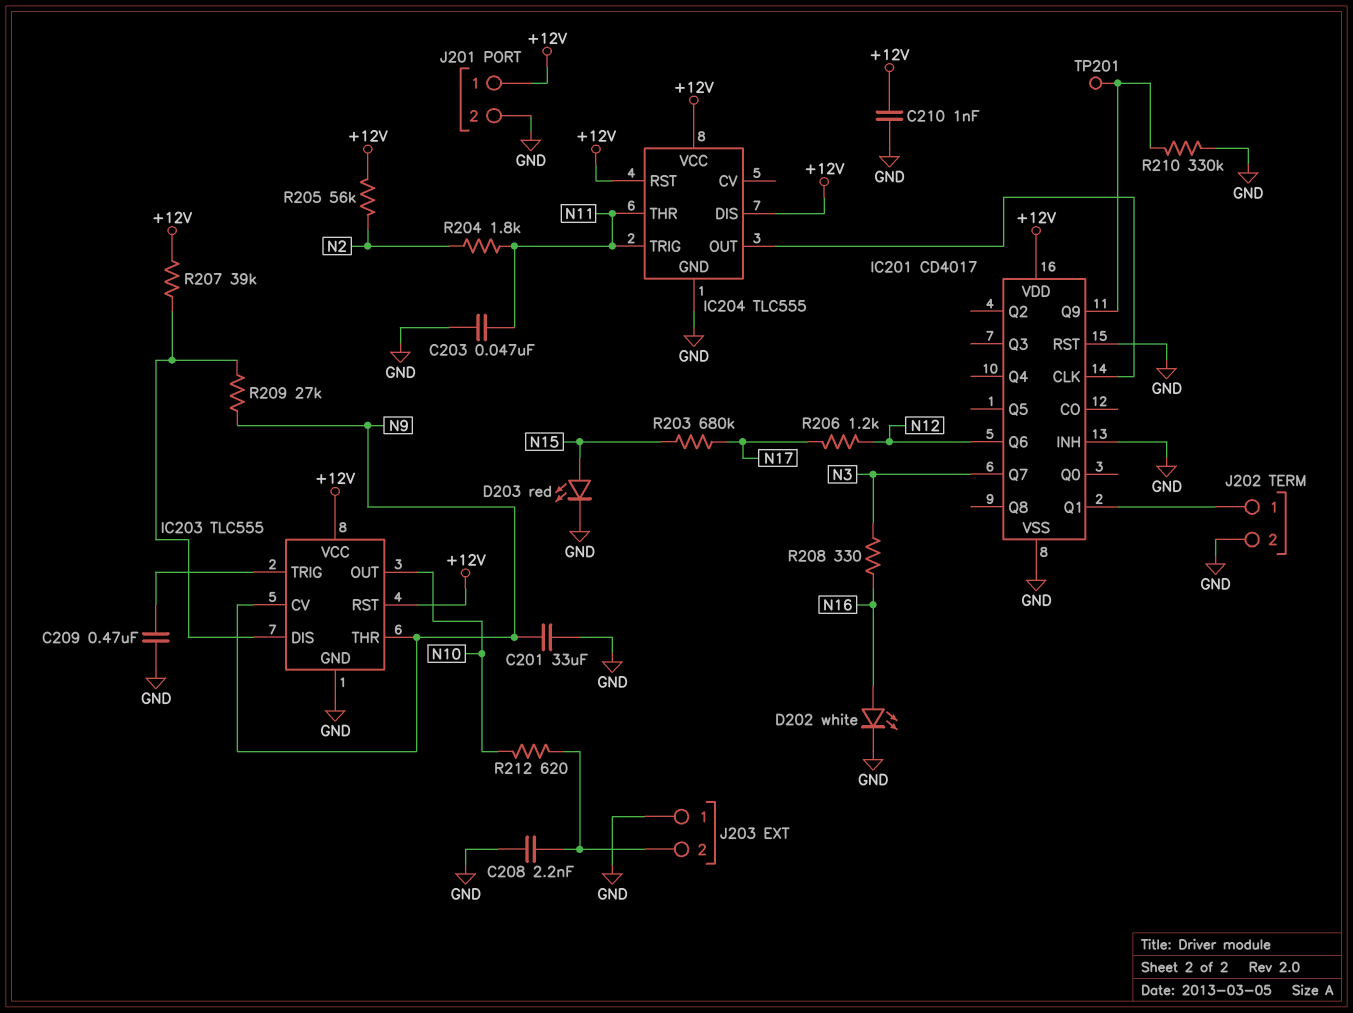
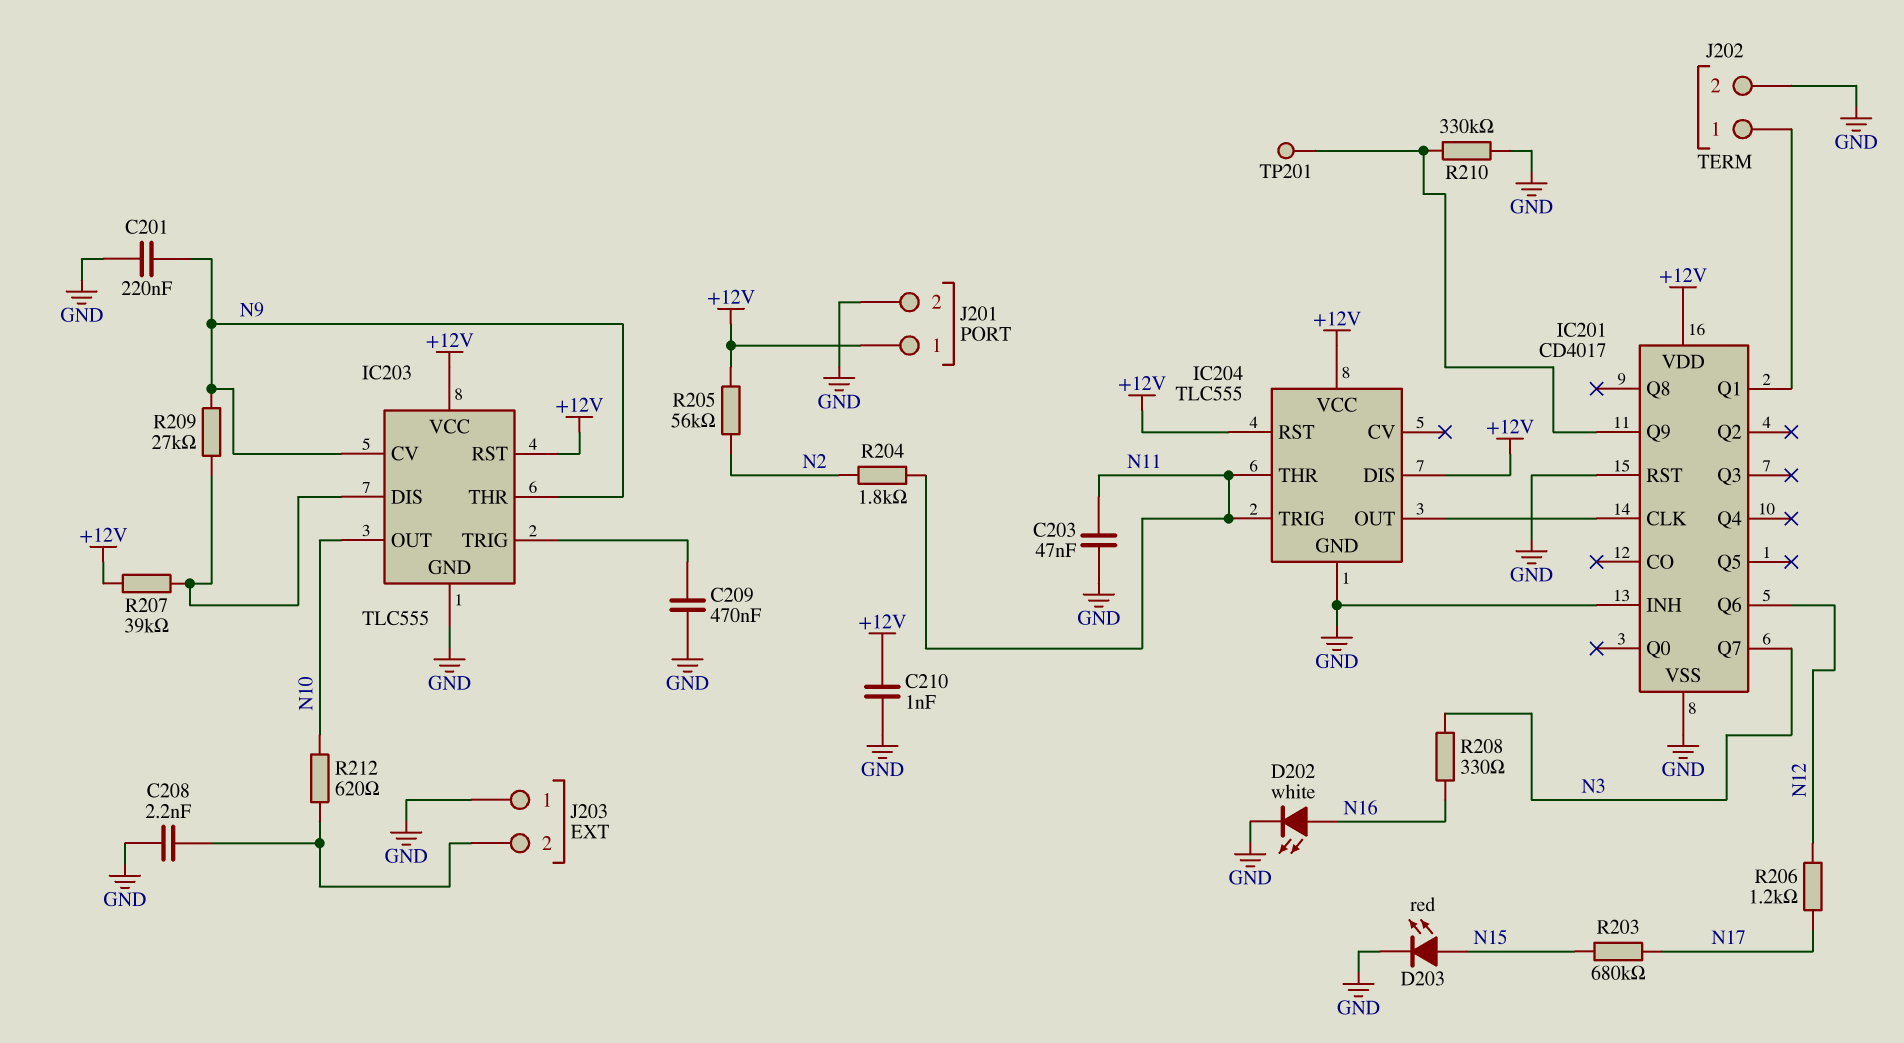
C201: 33uF (GND, N9) -> 220nF (GND, N9)

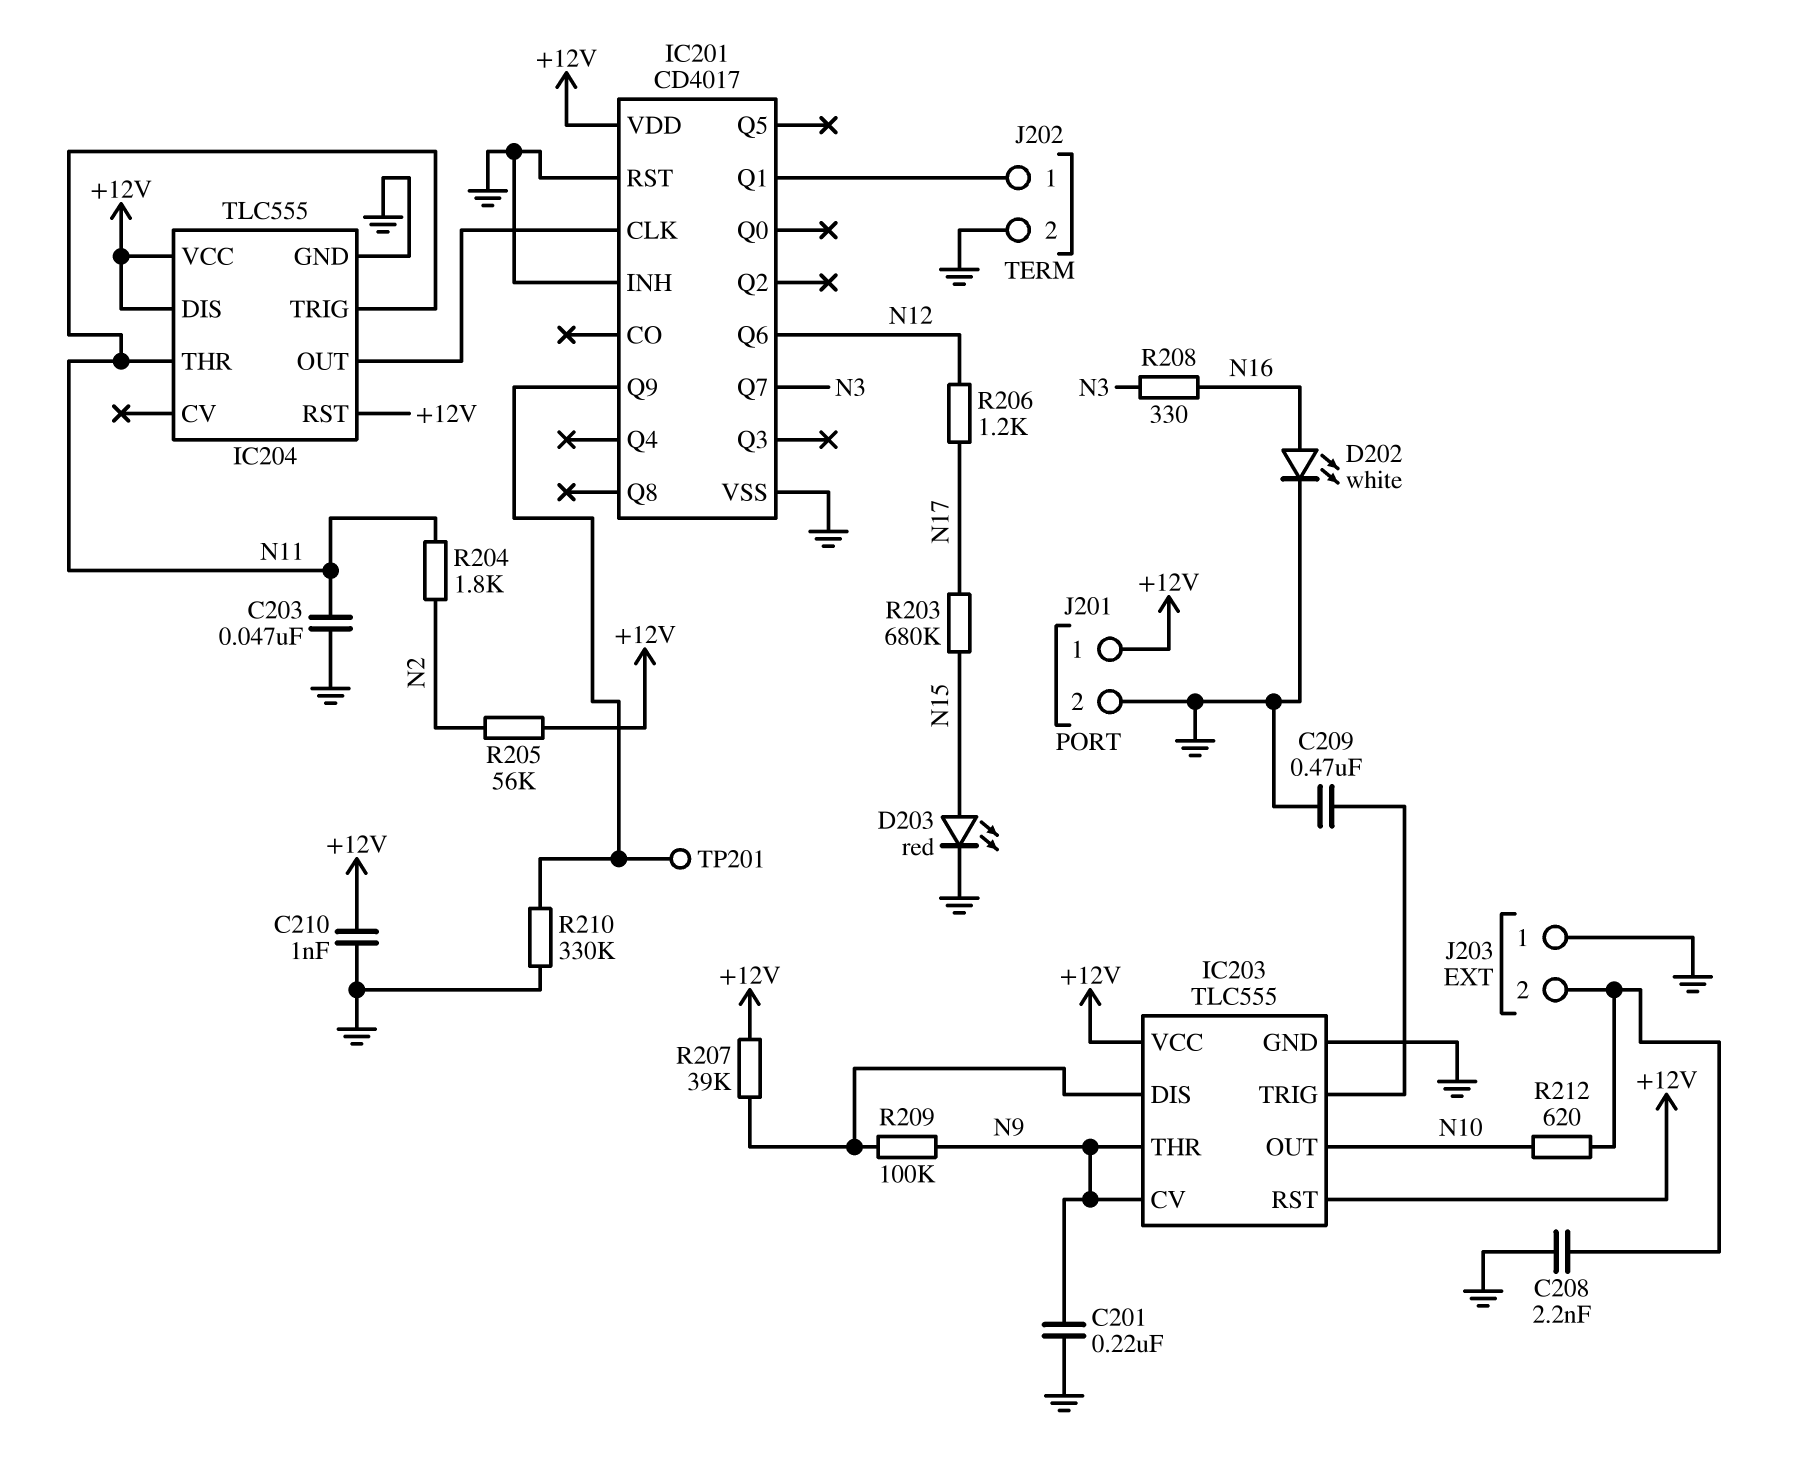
R209: 27k (IC203/DIS, N9) -> 100k (IC203/DIS, N9)

